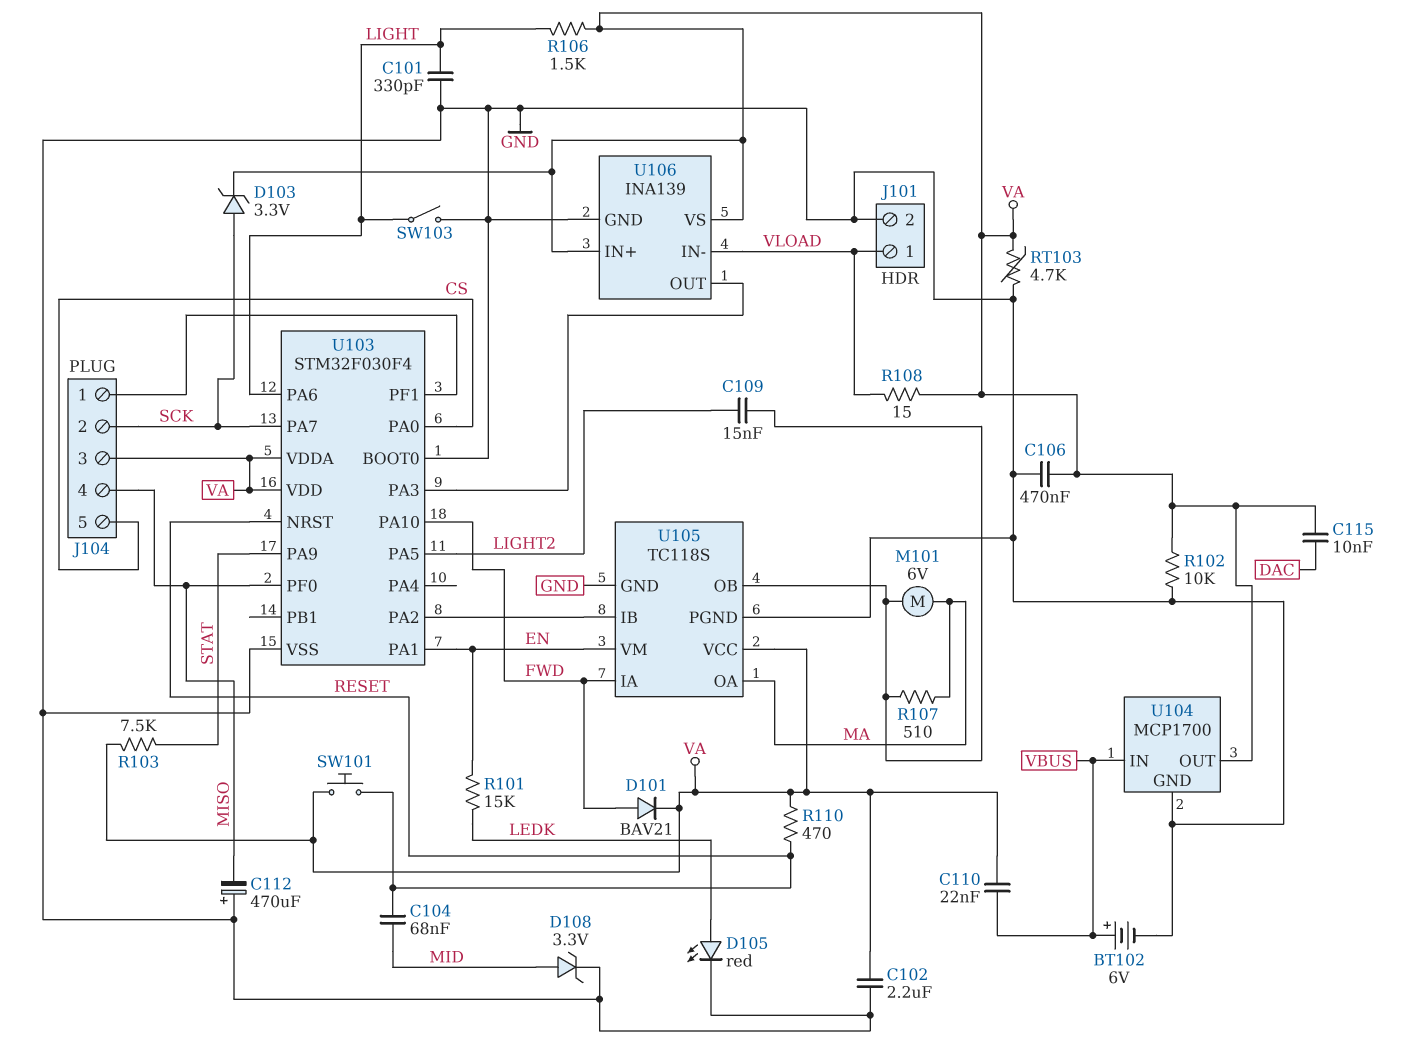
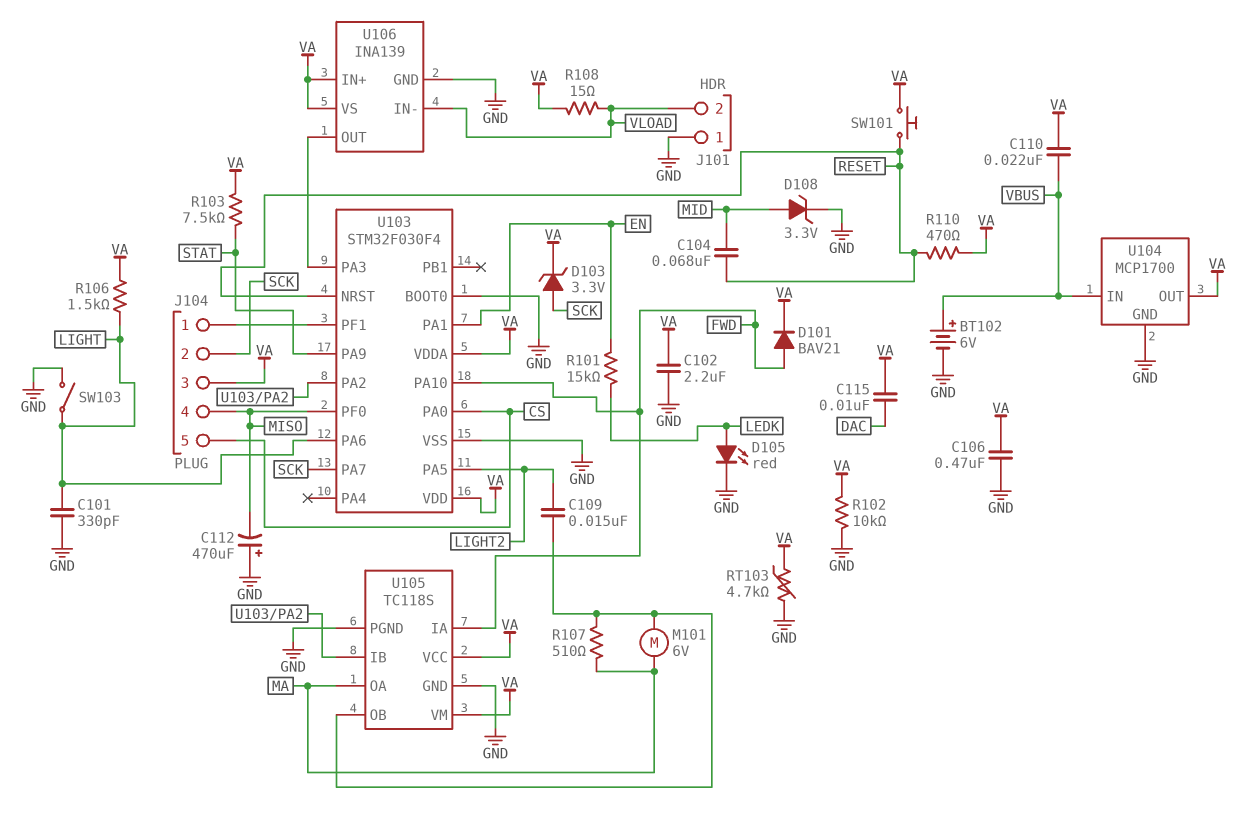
J101 pin 1: VLOAD -> GND
J101 pin 2: GND -> VLOAD
U105 pin VM: EN -> VA

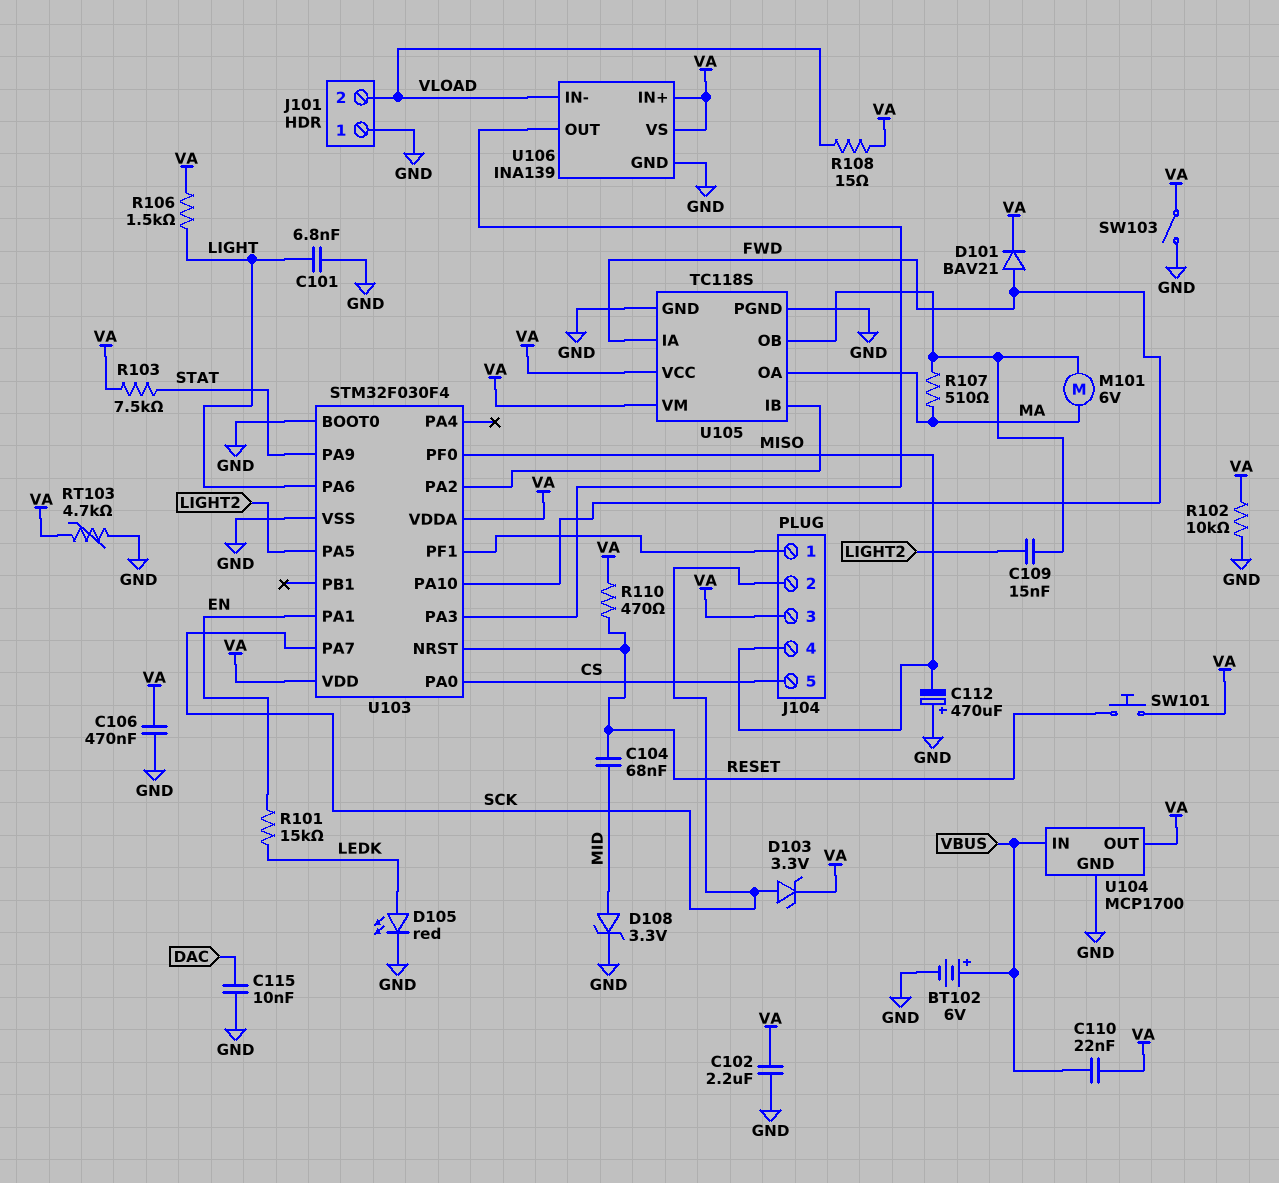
C101: 330pF (GND, LIGHT) -> 6.8nF (GND, LIGHT)
C115: 10nF (DAC, VA) -> 10nF (DAC, GND)
SW103: switch (GND, LIGHT) -> switch (GND, VA)

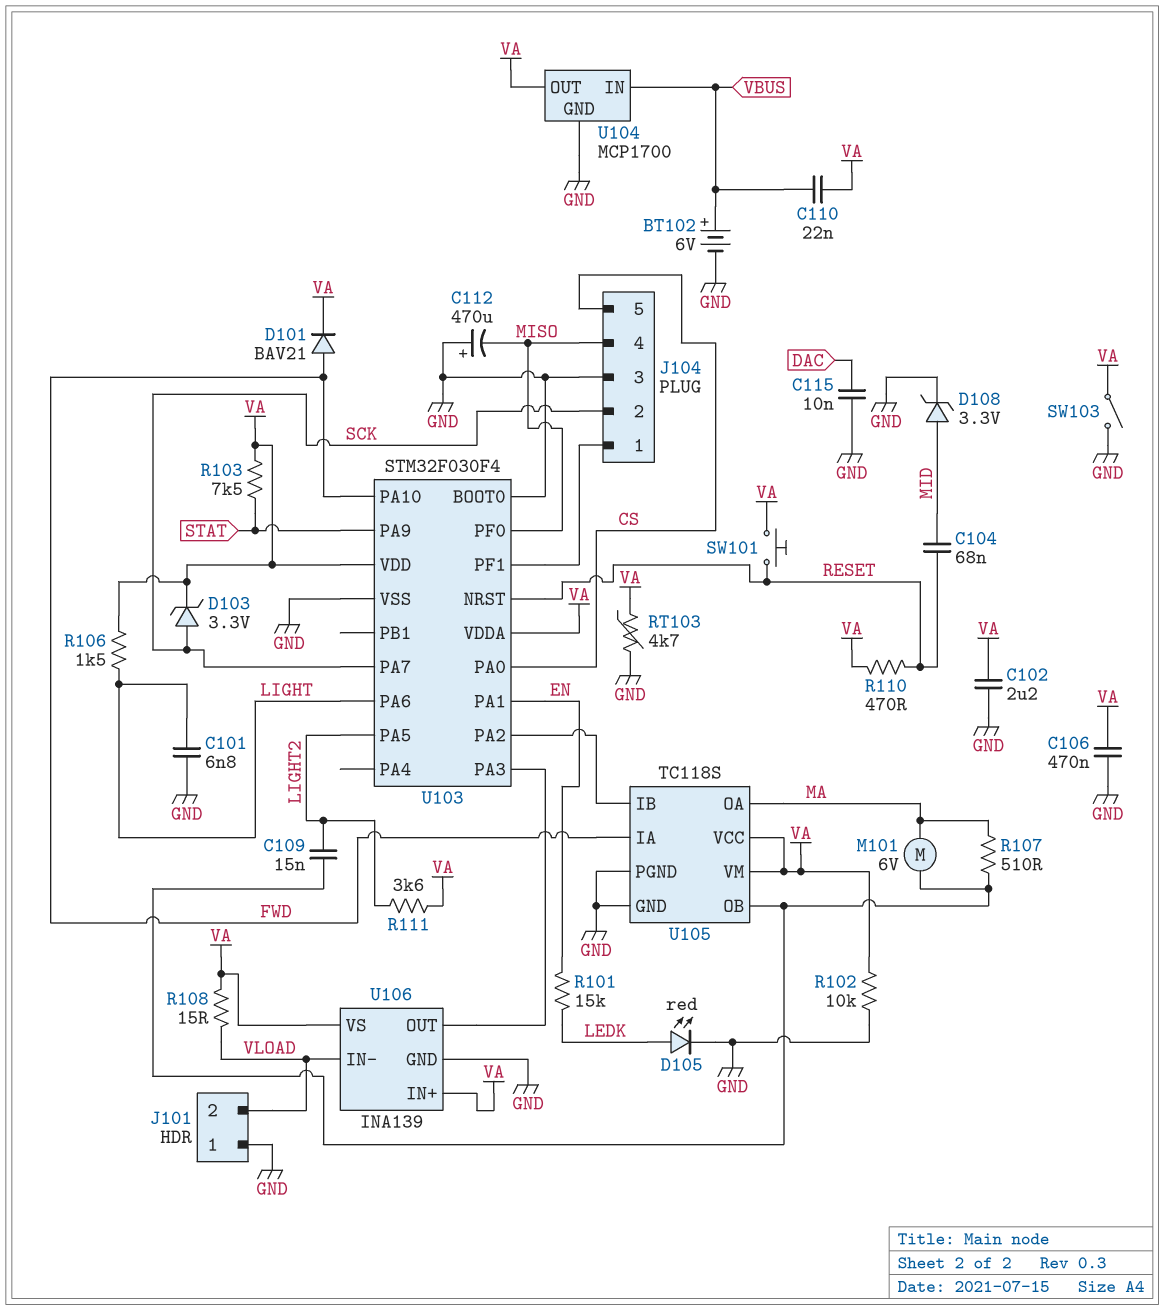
J104 pin 3: VA -> GND
R111: none -> 3.6k (LIGHT2, VA)

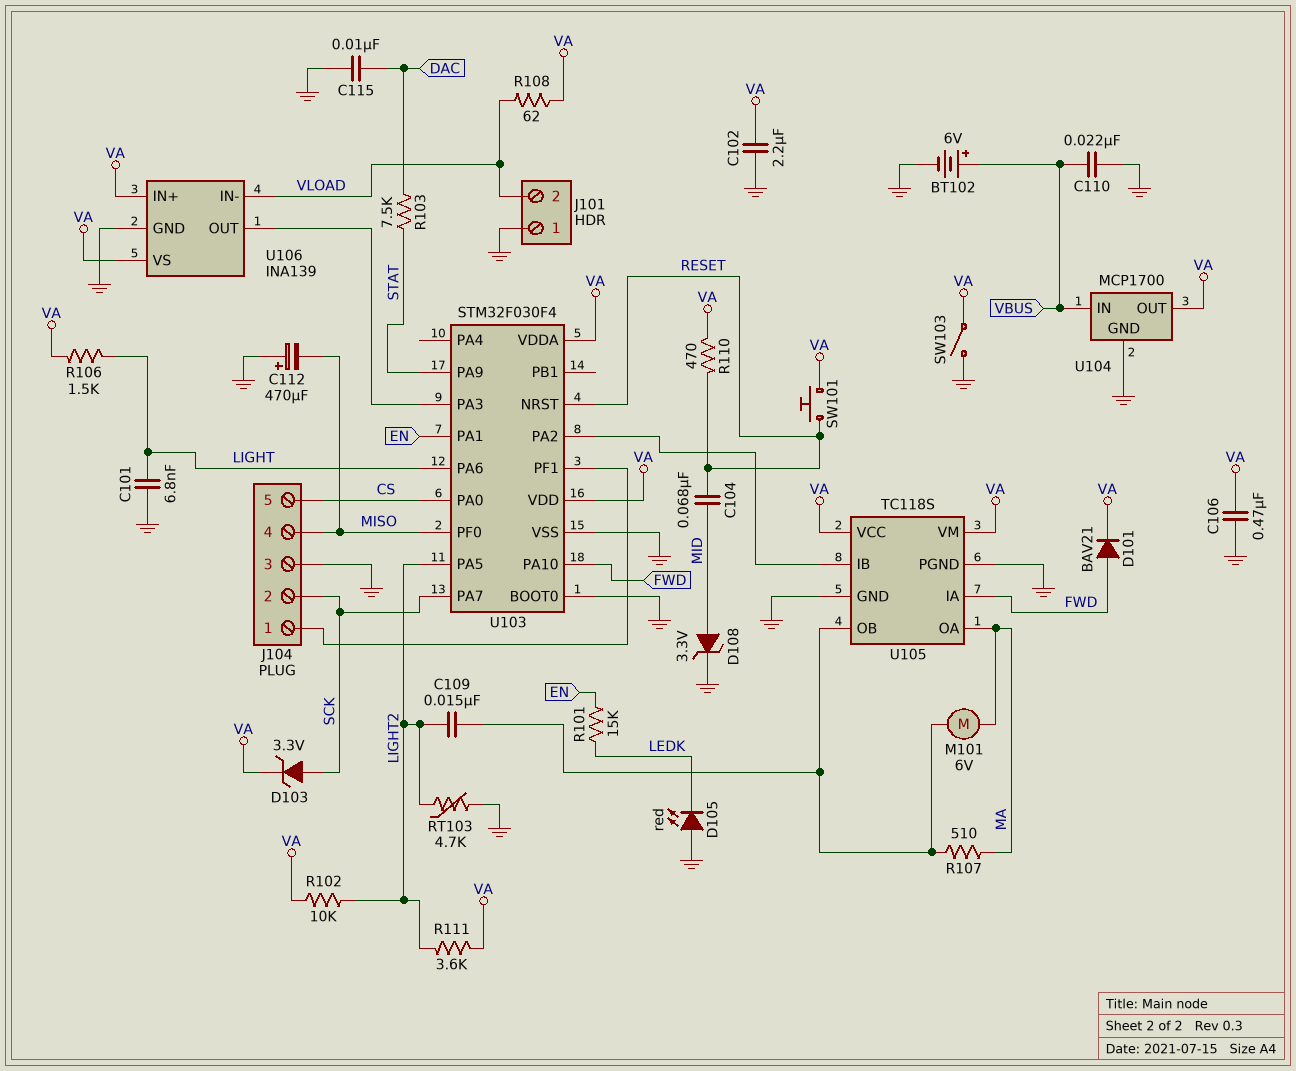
C110: 22nF (VA, VBUS) -> 22nF (GND, VBUS)
D105: LED red (A LEDK, K GND) -> LED red (A GND, K LEDK)
R102: 10k (GND, VA) -> 10k (LIGHT2, VA)
R103: 7.5k (STAT, VA) -> 7.5k (DAC, STAT)
R108: 15 (VA, VLOAD) -> 62 (VA, VLOAD)
RT103: 4.7k (GND, VA) -> 4.7k (GND, LIGHT2)

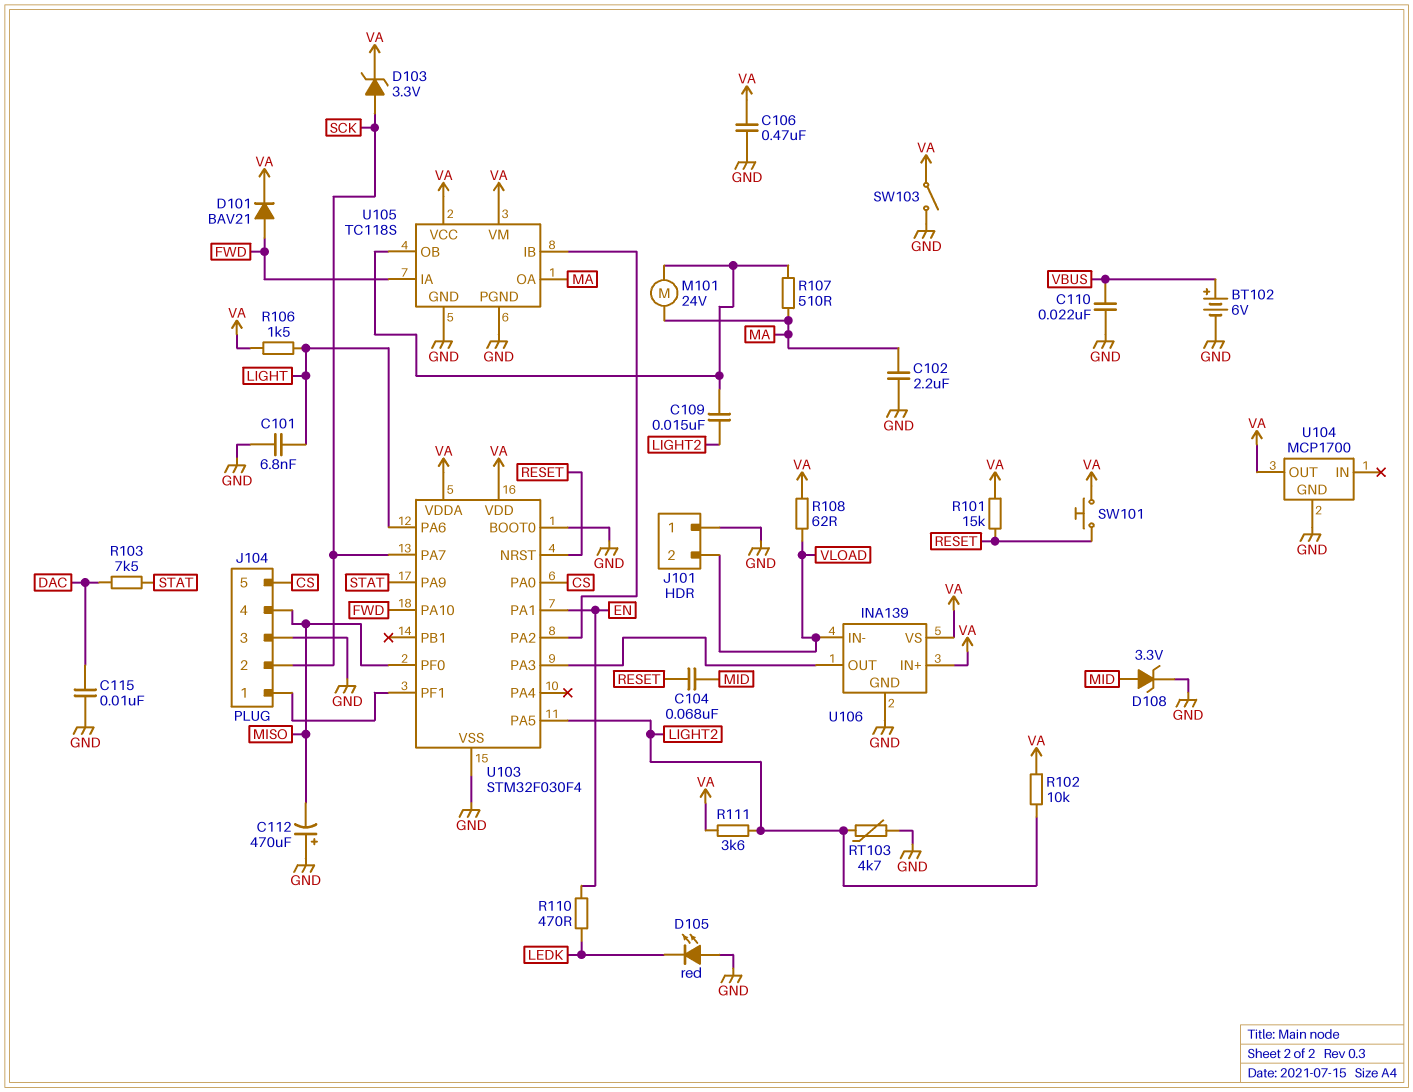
C102: 2.2uF (GND, VA) -> 2.2uF (GND, MA)
M101: motor 6V (MA, U105/OB) -> motor 24V (MA, U105/OB)
R101: 15k (EN, LEDK) -> 15k (RESET, VA)
R110: 470 (RESET, VA) -> 470 (EN, LEDK)
U104 pin IN: VBUS -> none

